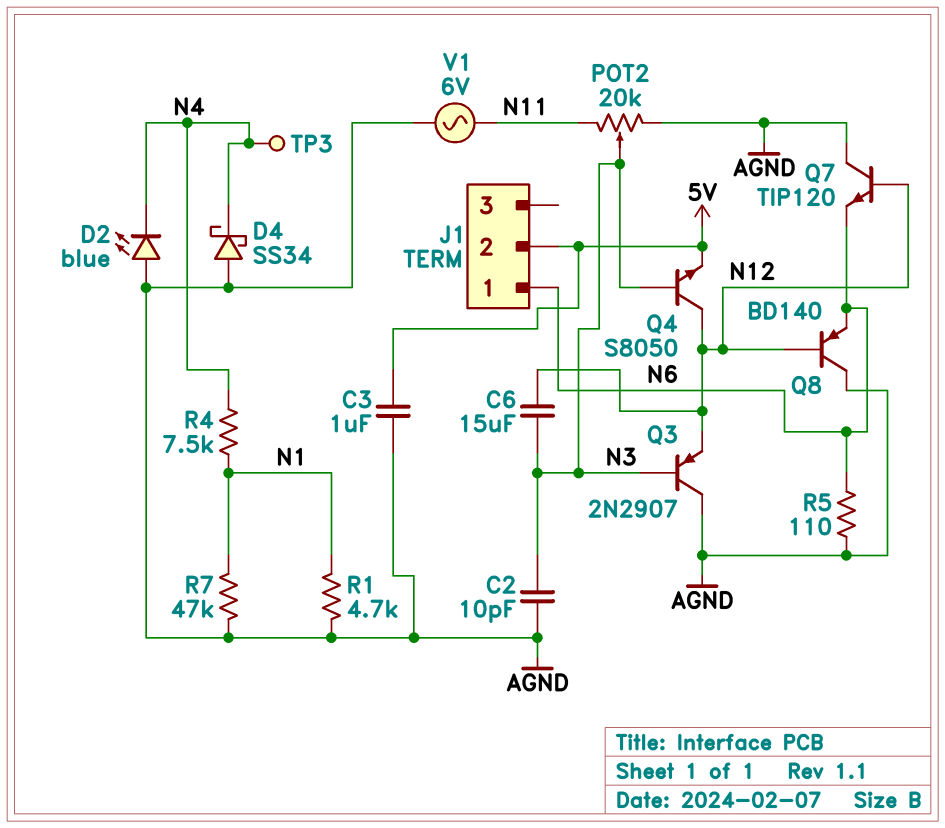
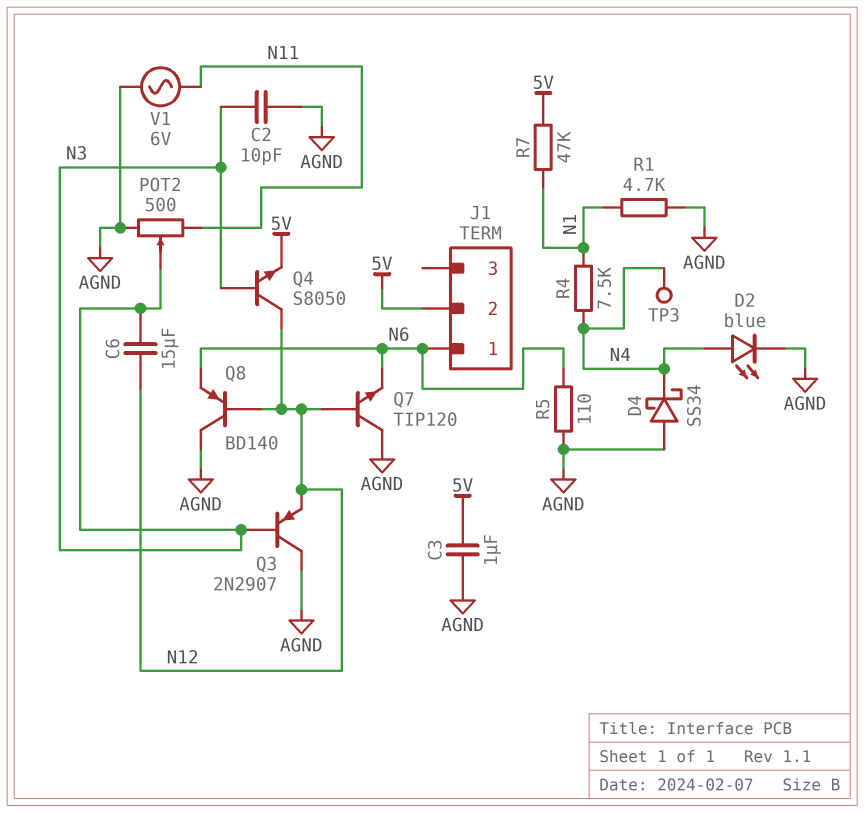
D2: LED blue (A AGND, K N4) -> LED blue (A N4, K AGND)
POT2: 20k (AGND, N11, wiper N3) -> 500 (AGND, N11, wiper N3)
R7: 47k (AGND, N1) -> 47k (5V, N1)

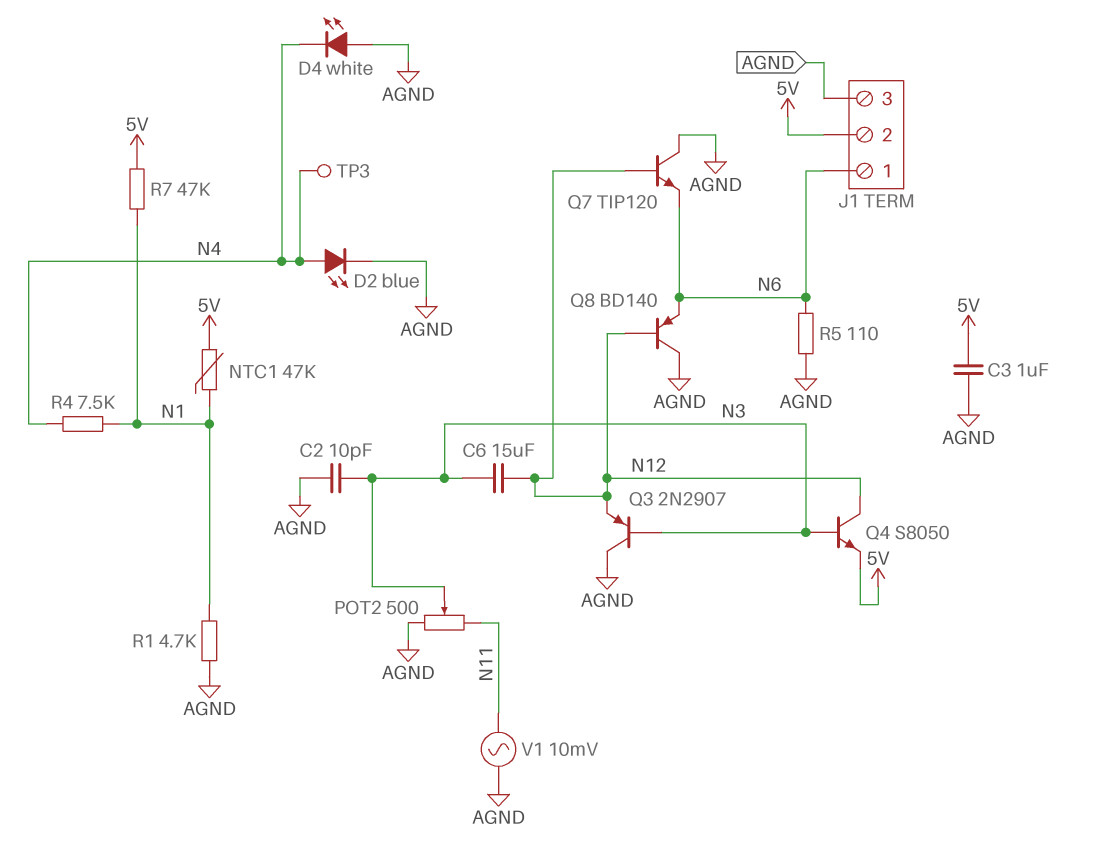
D4: schottky SS34 (A AGND, K N4) -> LED white (A AGND, K N4)
J1 pin 3: none -> AGND
NTC1: none -> 47k (5V, N1)
V1: AC 6V (AGND, N11) -> AC 10mV (AGND, N11)

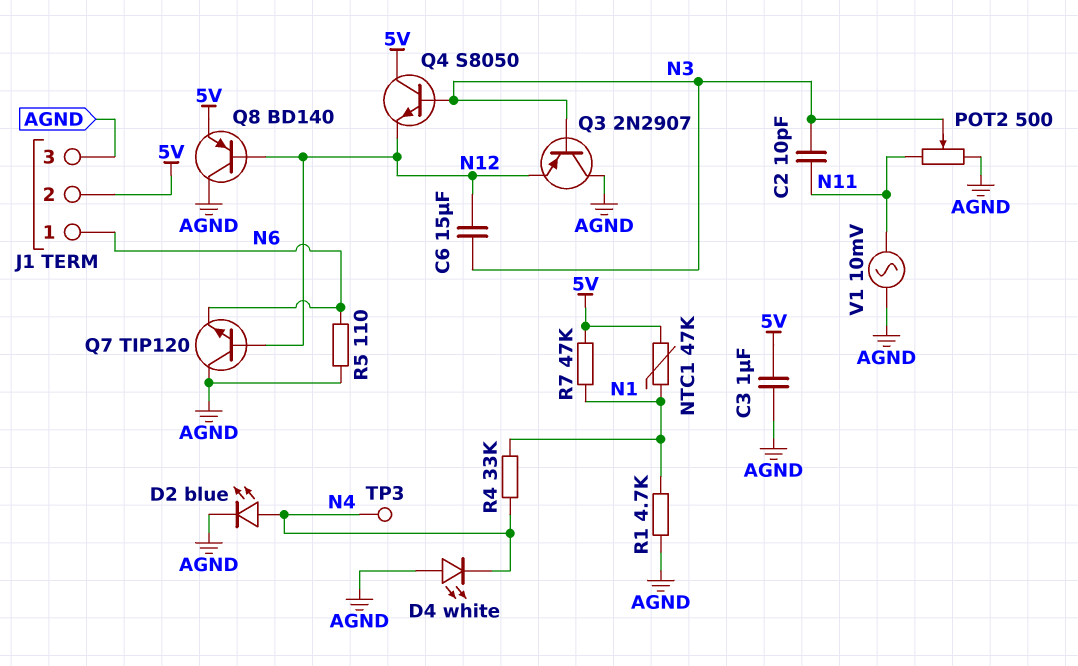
C2: 10pF (AGND, N3) -> 10pF (N3, N11)
Q4: NPN S8050 (B N3, C N12, E 5V) -> NPN S8050 (B N3, C 5V, E N12)
Q8: PNP BD140 (B N12, C AGND, E N6) -> PNP BD140 (B N12, C AGND, E 5V)
R4: 7.5k (N1, N4) -> 33k (N1, N4)

